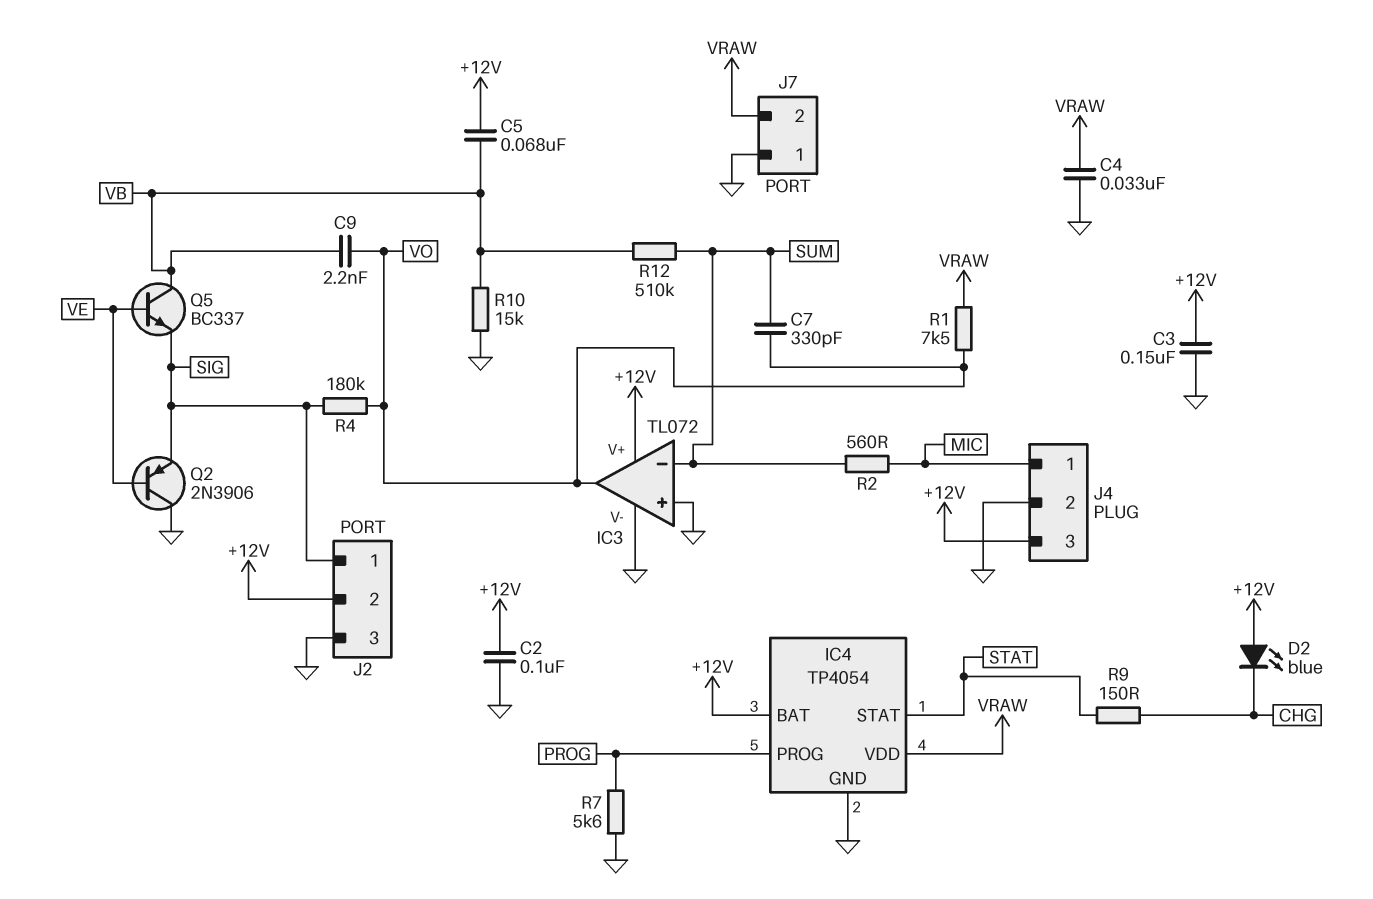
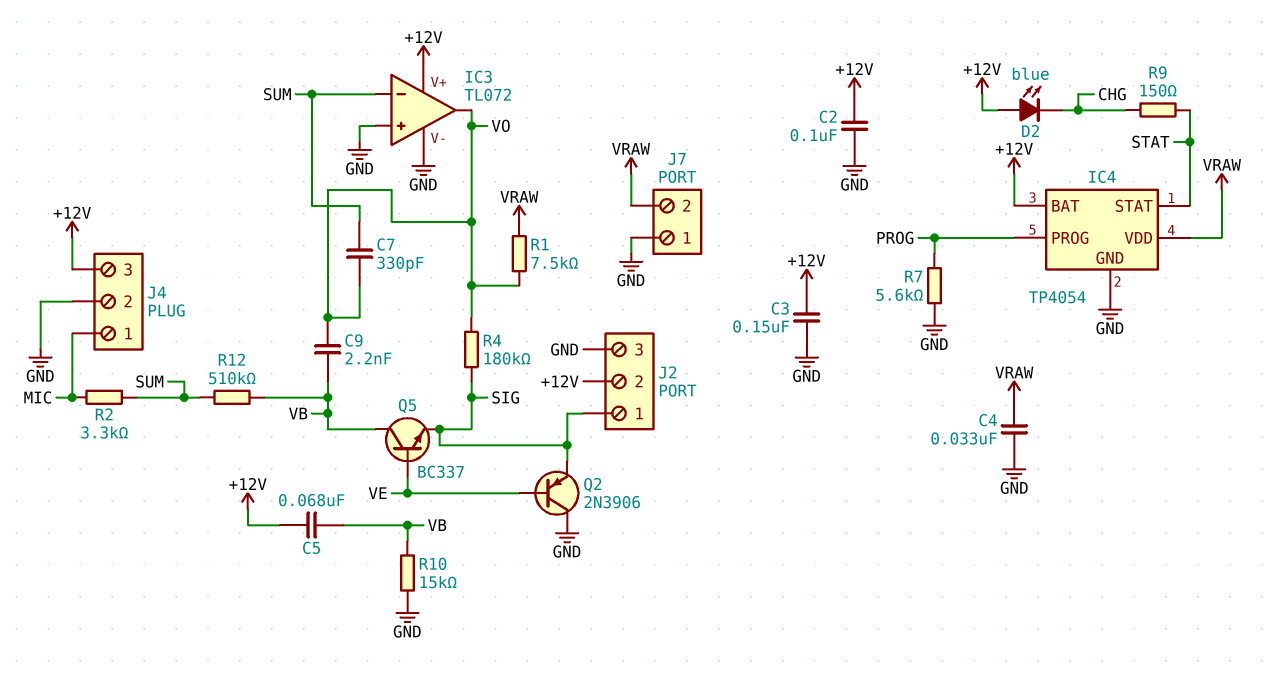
R2: 560 (MIC, SUM) -> 3.3k (MIC, SUM)

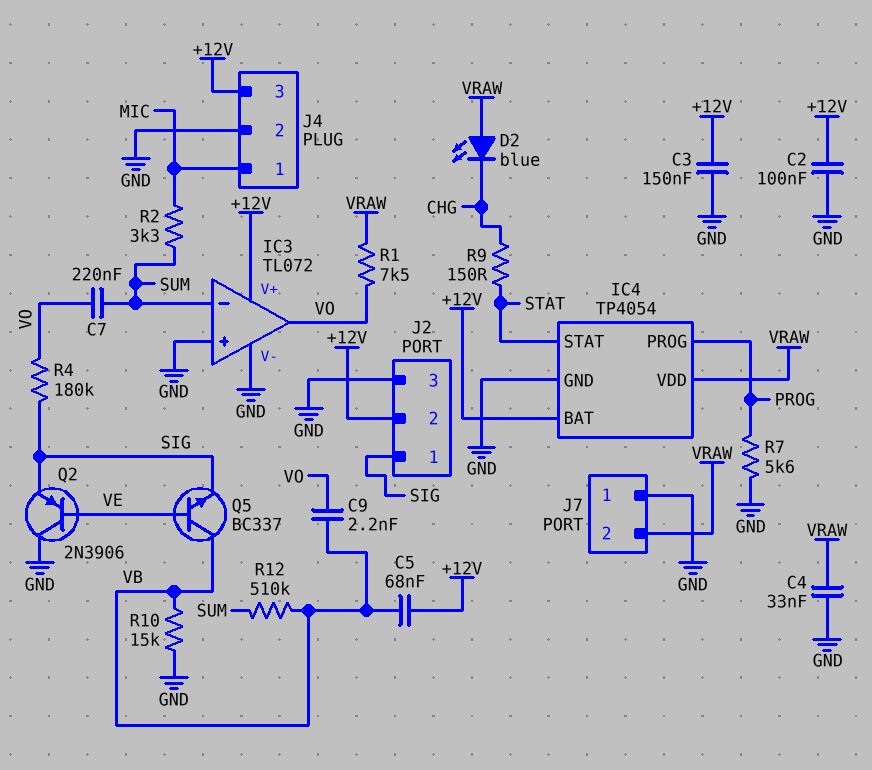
C7: 330pF (SUM, VO) -> 220nF (SUM, VO)
D2: LED blue (A +12V, K CHG) -> LED blue (A VRAW, K CHG)

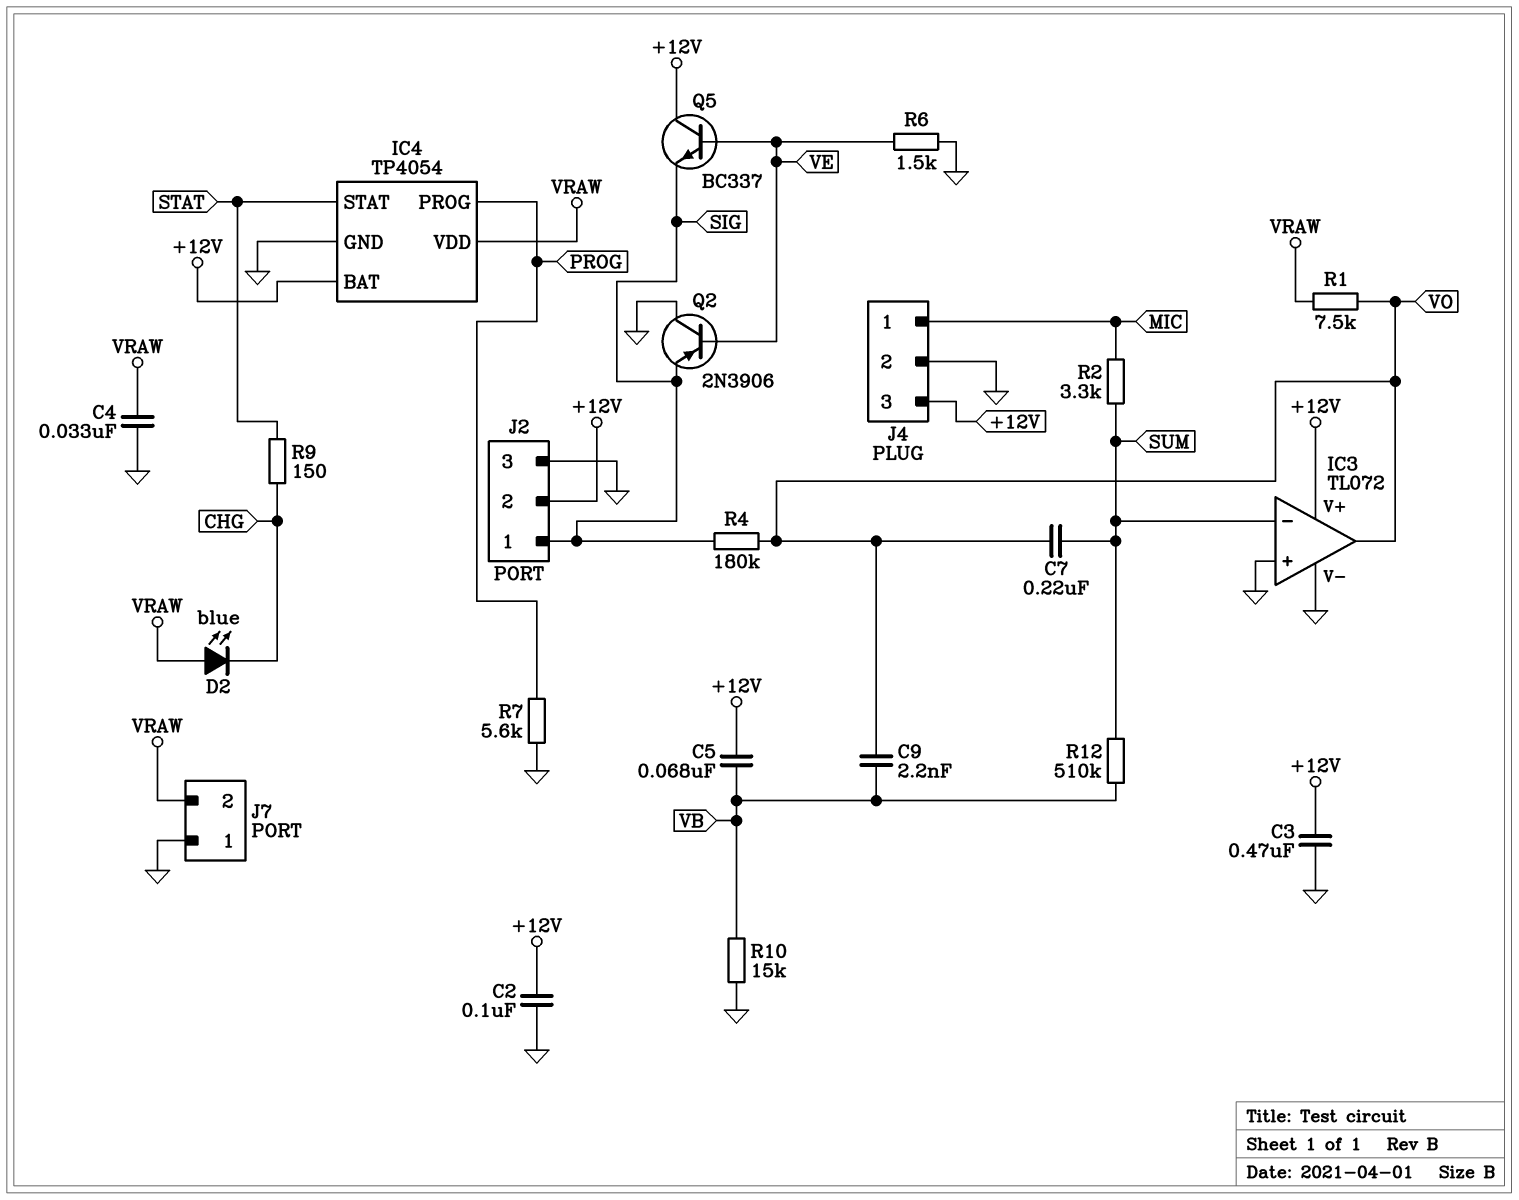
C3: 150nF (+12V, GND) -> 470nF (+12V, GND)
Q5: NPN BC337 (B VE, C VB, E SIG) -> NPN BC337 (B VE, C +12V, E SIG)
R6: none -> 1.5k (GND, VE)

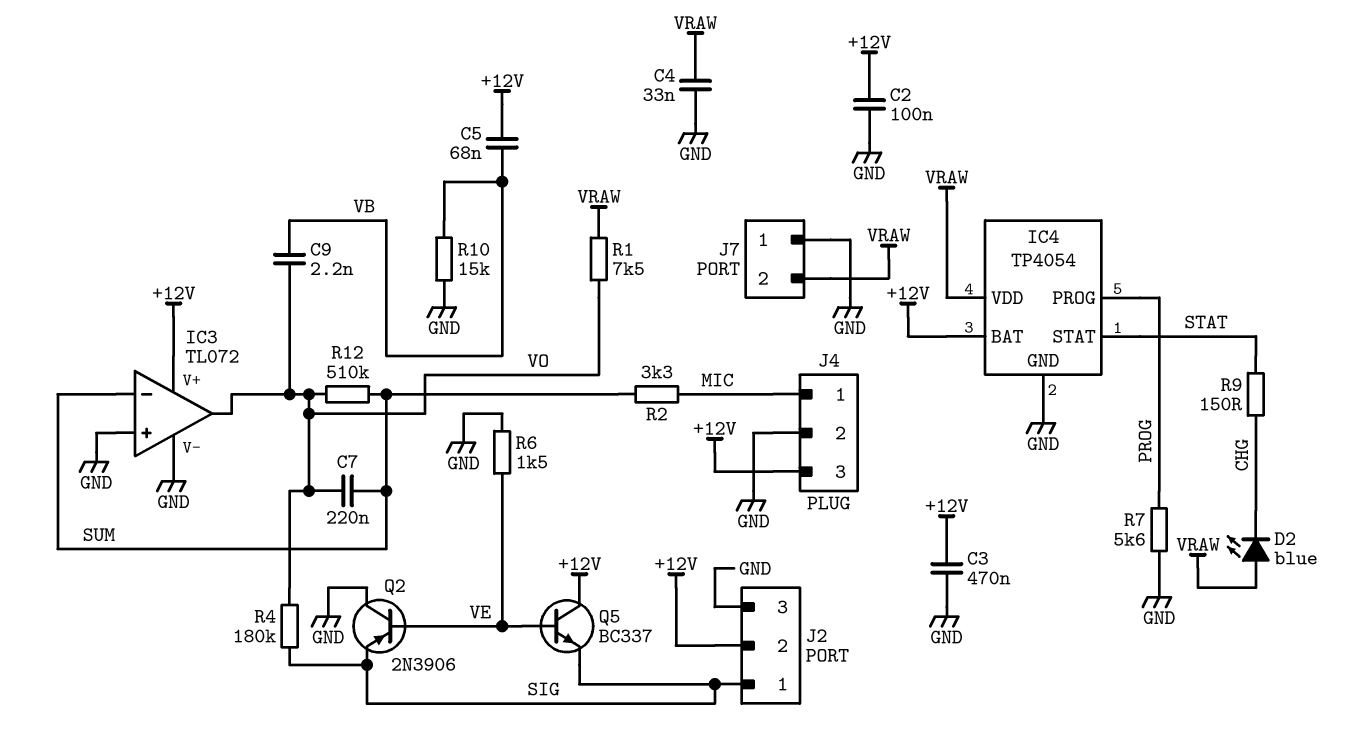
R12: 510k (SUM, VB) -> 510k (SUM, VO)

